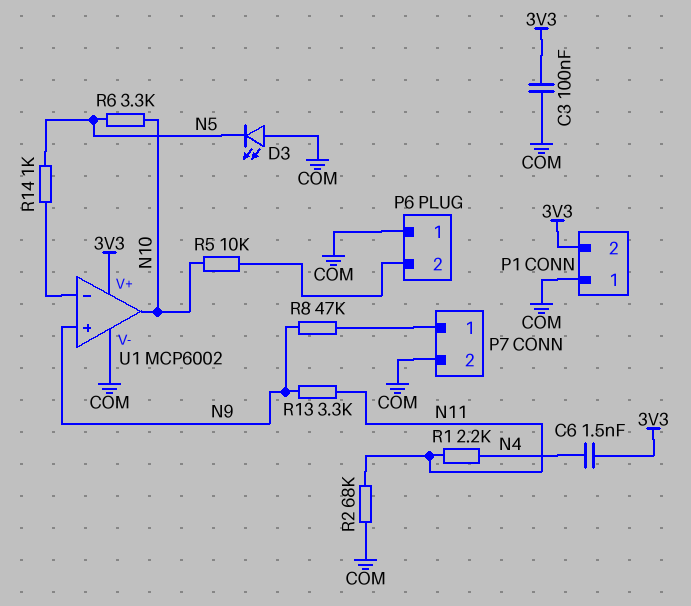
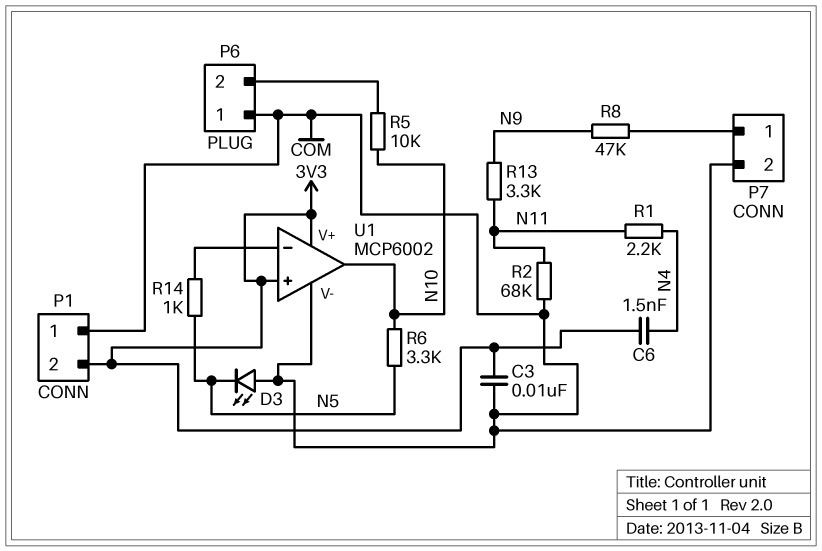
C3: 100nF (3V3, COM) -> 10nF (3V3, COM)
U1 pin in+: N9 -> 3V3

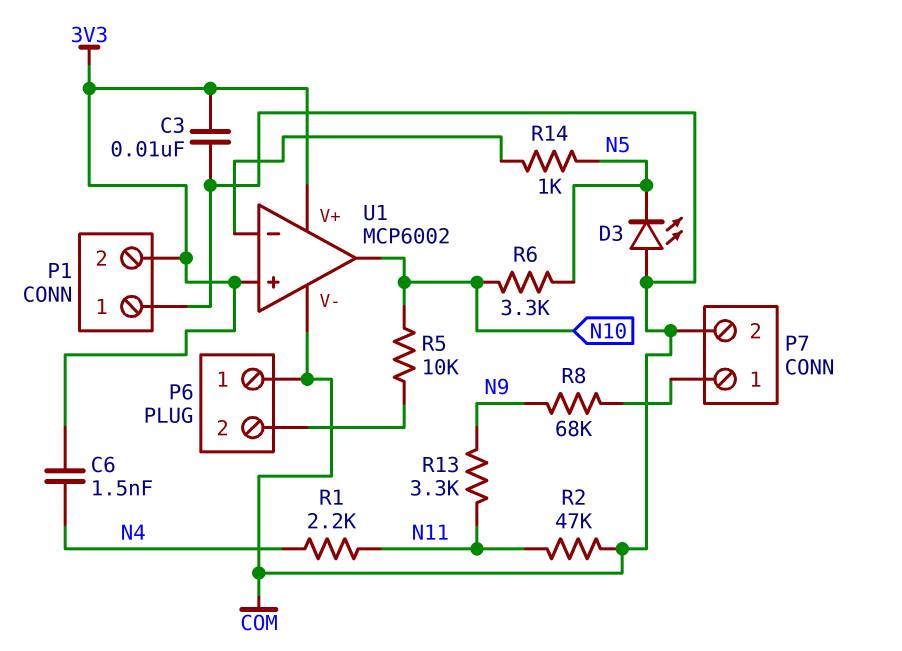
R2: 68k (COM, N11) -> 47k (COM, N11)
R8: 47k (N9, P7/1) -> 68k (N9, P7/1)

